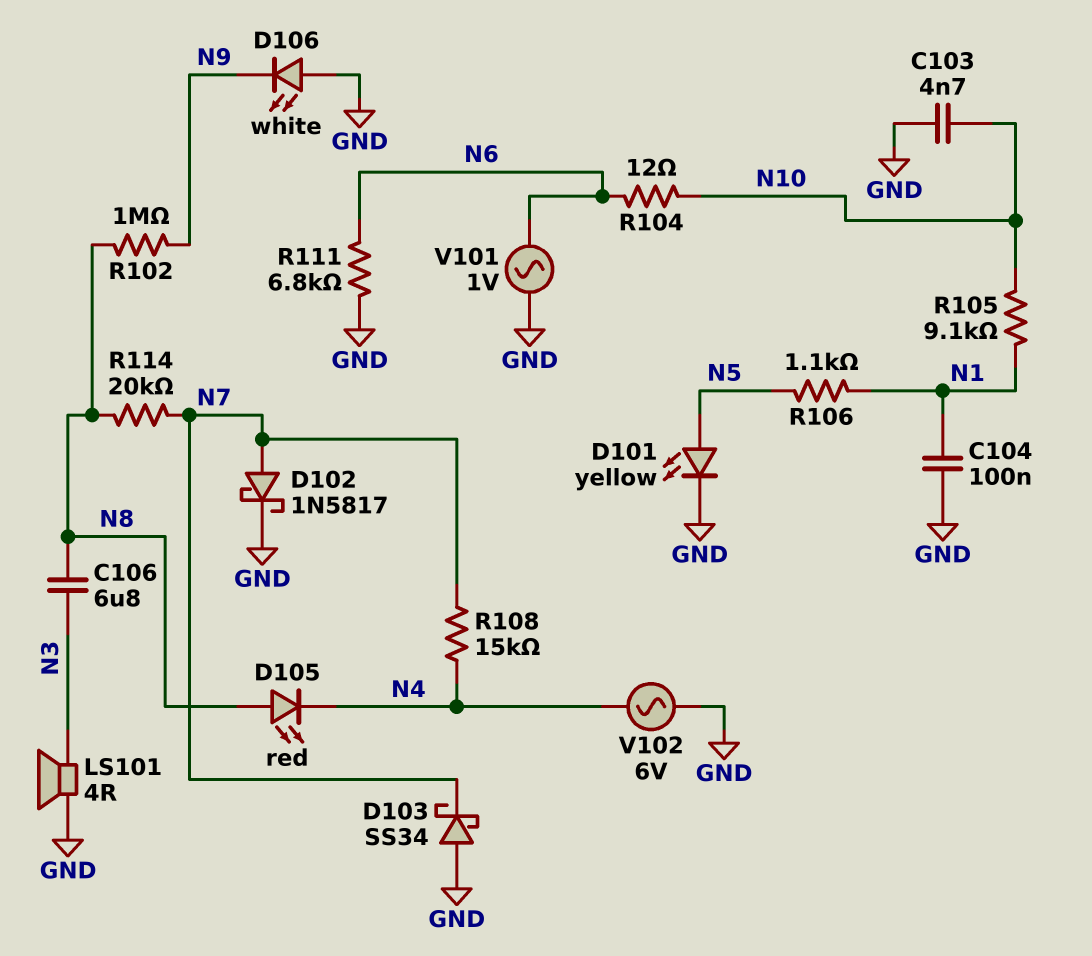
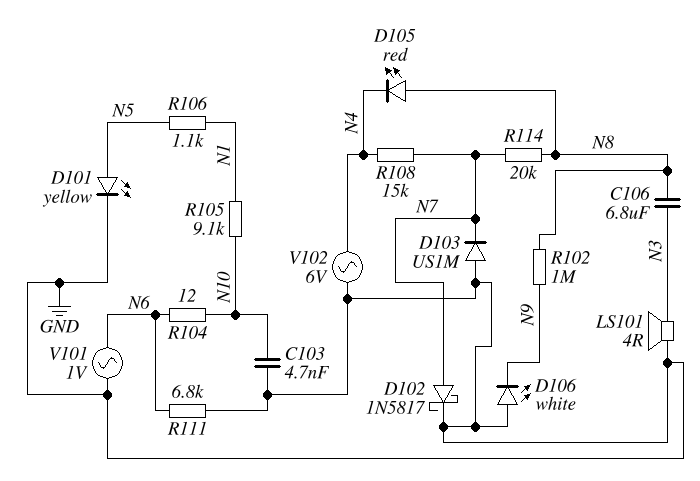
C104: 100nF (GND, N1) -> none
D103: schottky SS34 (A GND, K N7) -> diode US1M (A GND, K N7)

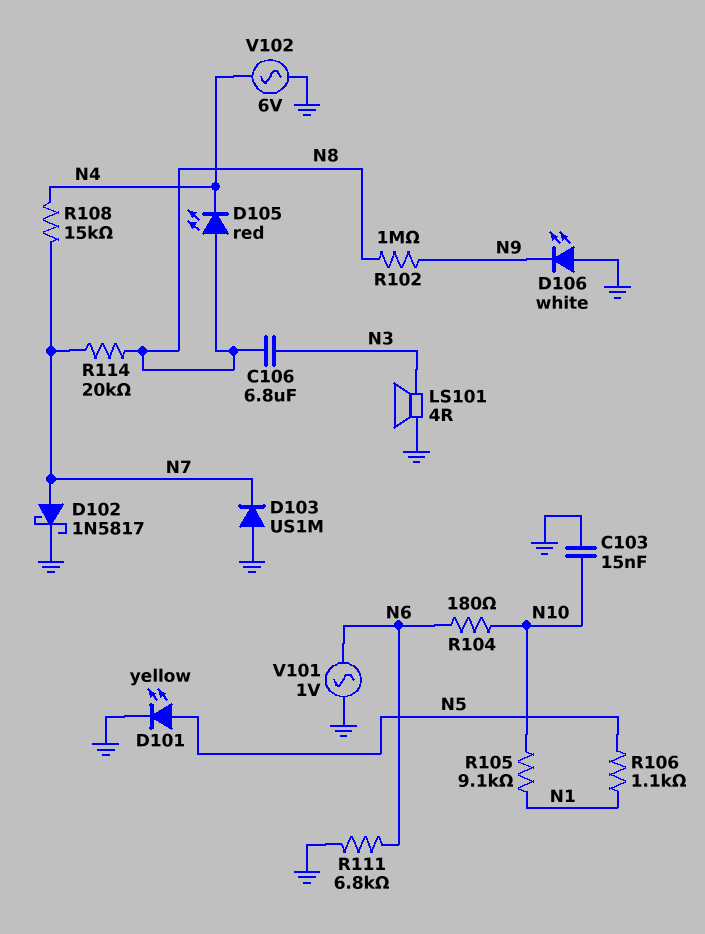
C103: 4.7nF (GND, N10) -> 15nF (GND, N10)
R104: 12 (N6, N10) -> 180 (N6, N10)

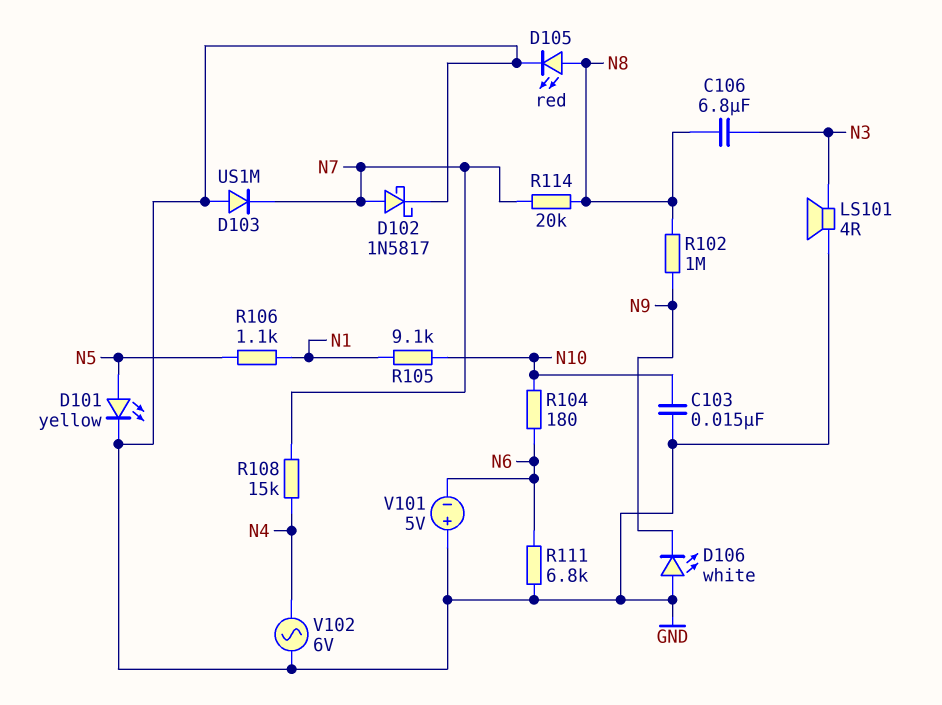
D105: LED red (A N8, K N4) -> LED red (A N8, K GND)
V101: AC 1V (GND, N6) -> 5V (plus GND, minus N6)

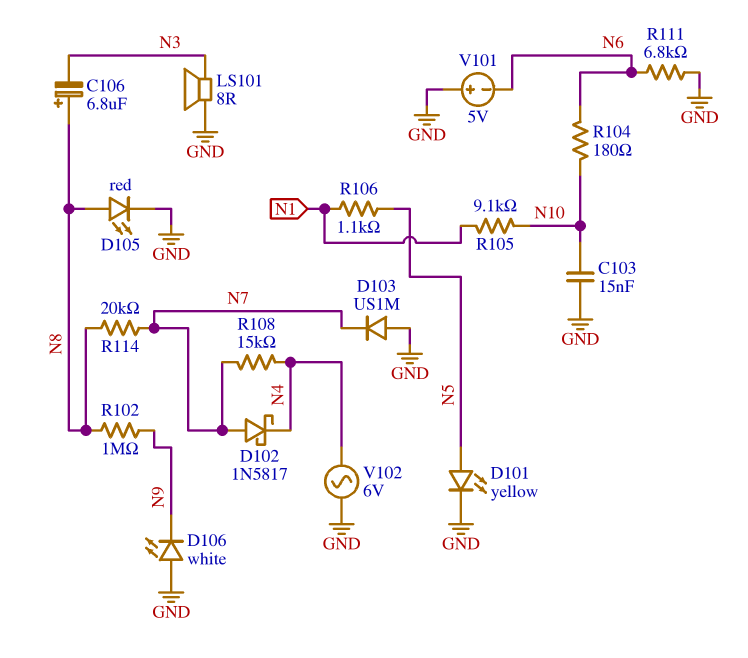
C106: 6.8uF (N3, N8) -> 6.8uF (plus N8, minus N3)
D102: schottky 1N5817 (A N7, K GND) -> schottky 1N5817 (A N7, K N4)
LS101: speaker 4R (GND, N3) -> speaker 8R (GND, N3)

